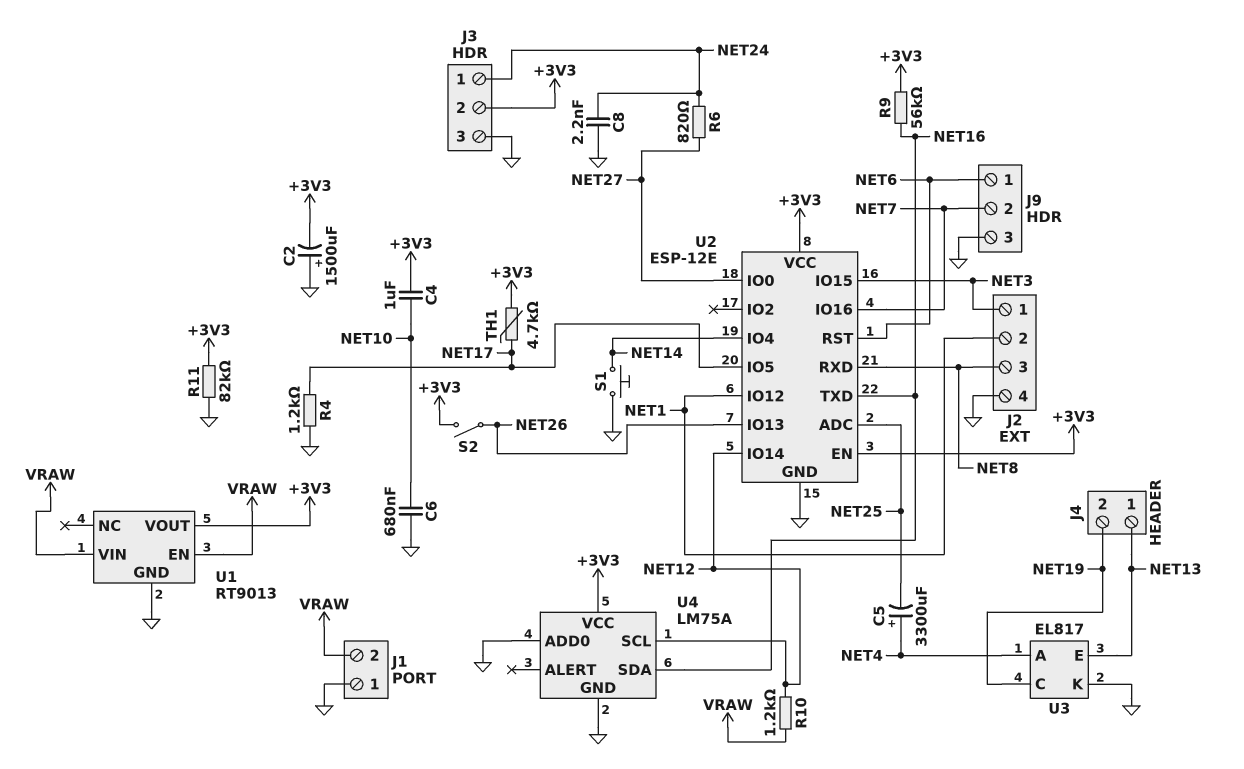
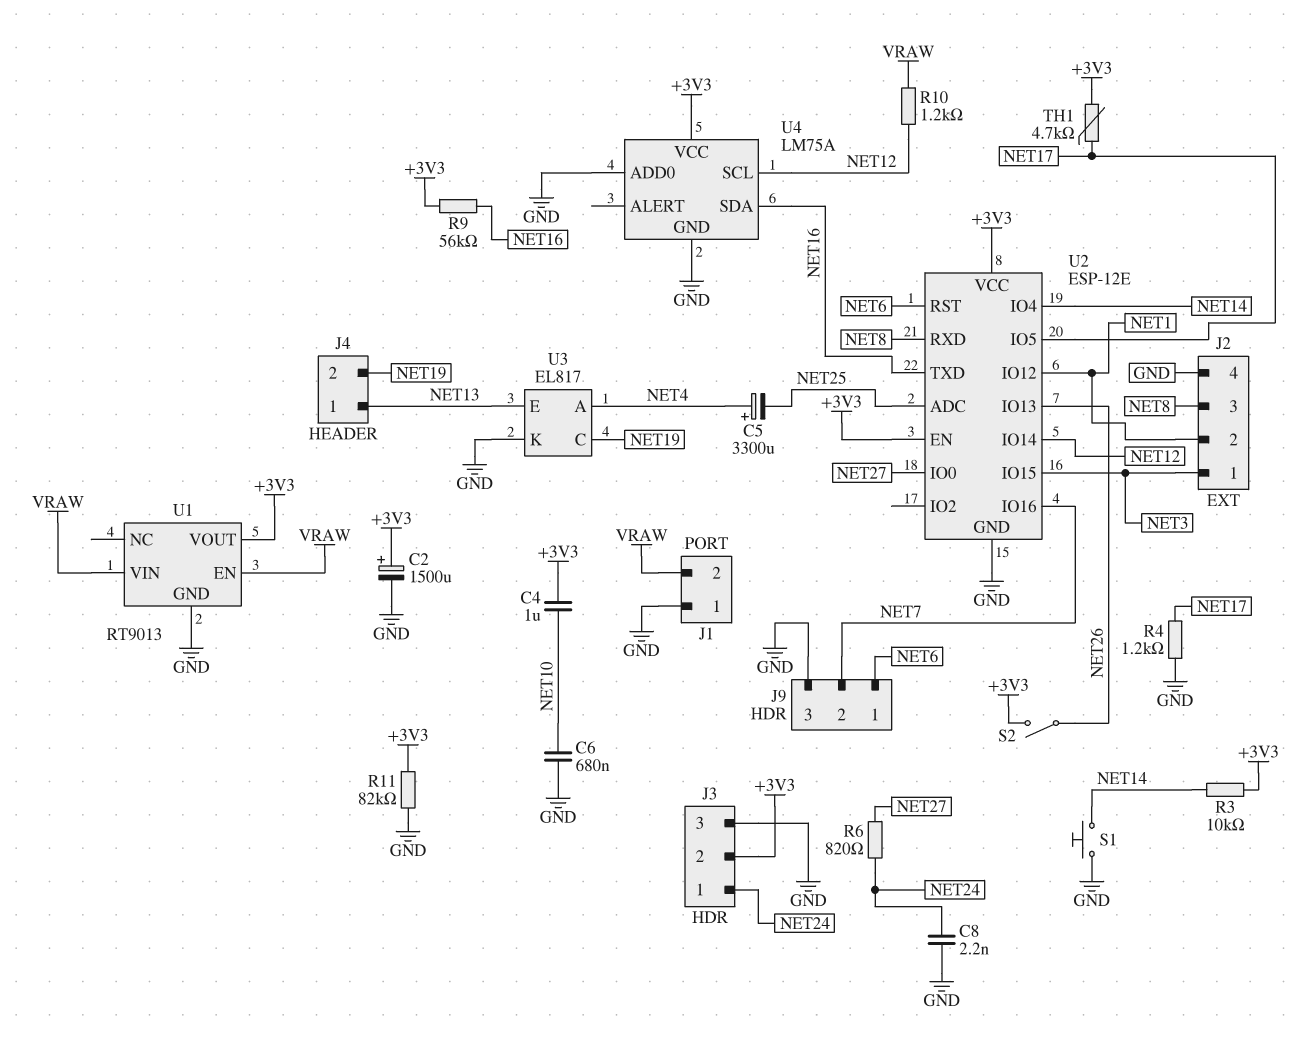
C2: 1500uF (plus GND, minus +3V3) -> 1500uF (plus +3V3, minus GND)
R3: none -> 10k (+3V3, NET14)

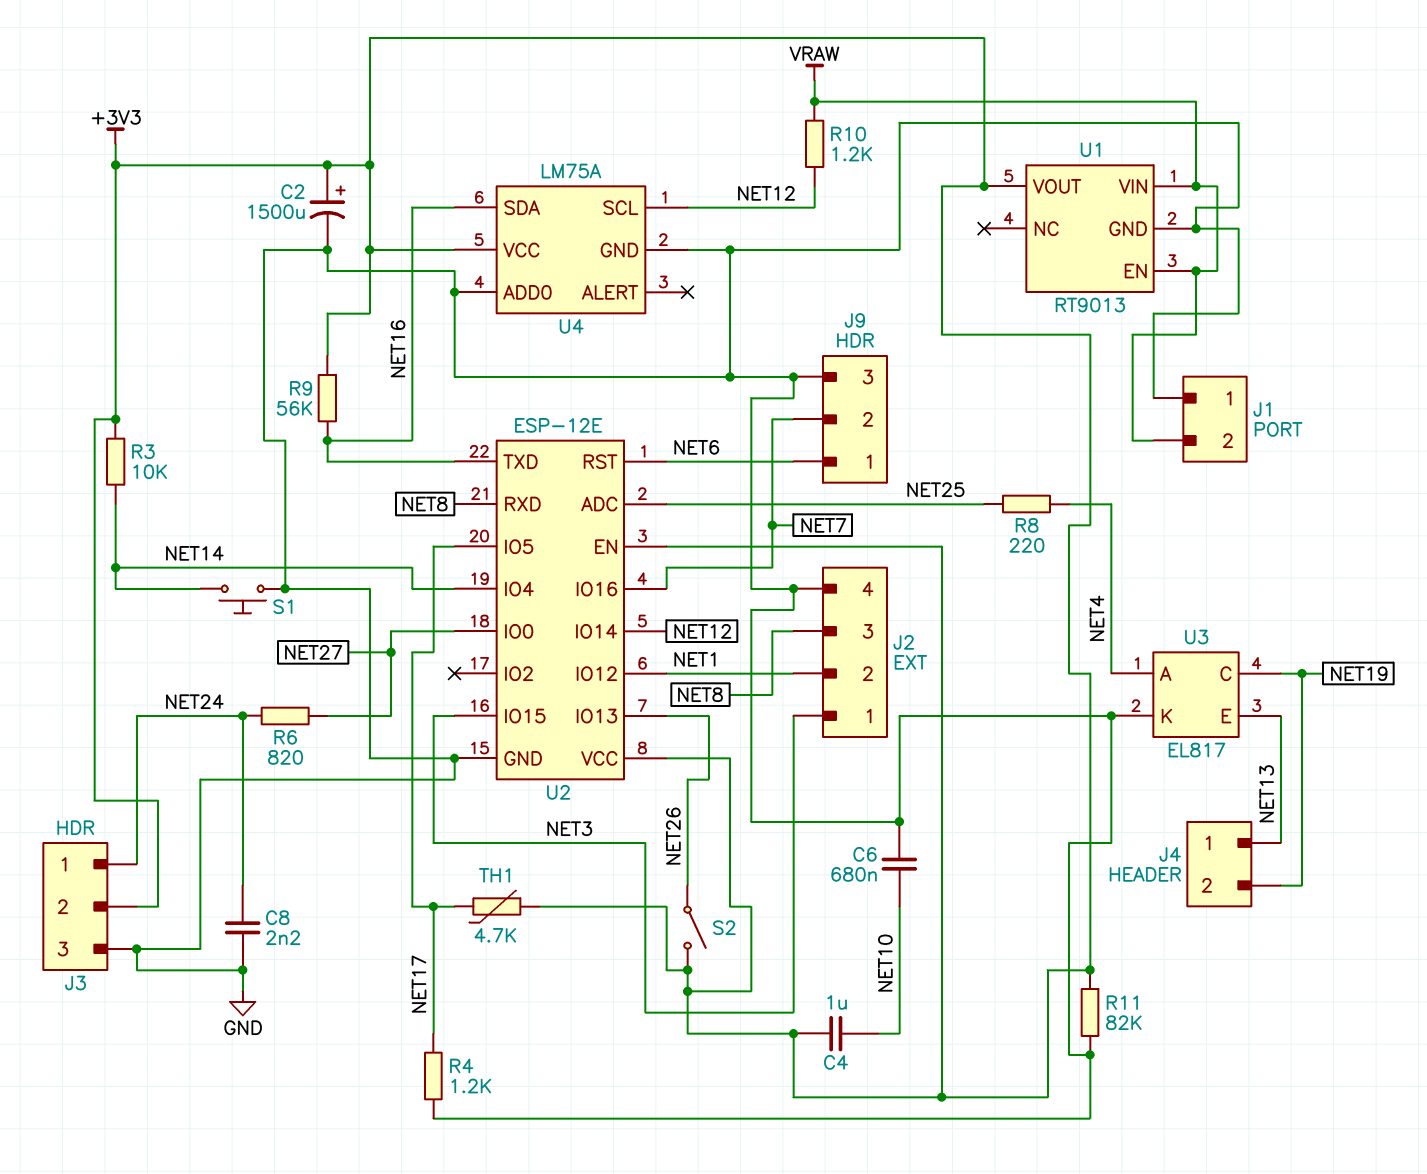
C5: 3300uF (plus NET4, minus NET25) -> none
R8: none -> 220 (NET4, NET25)

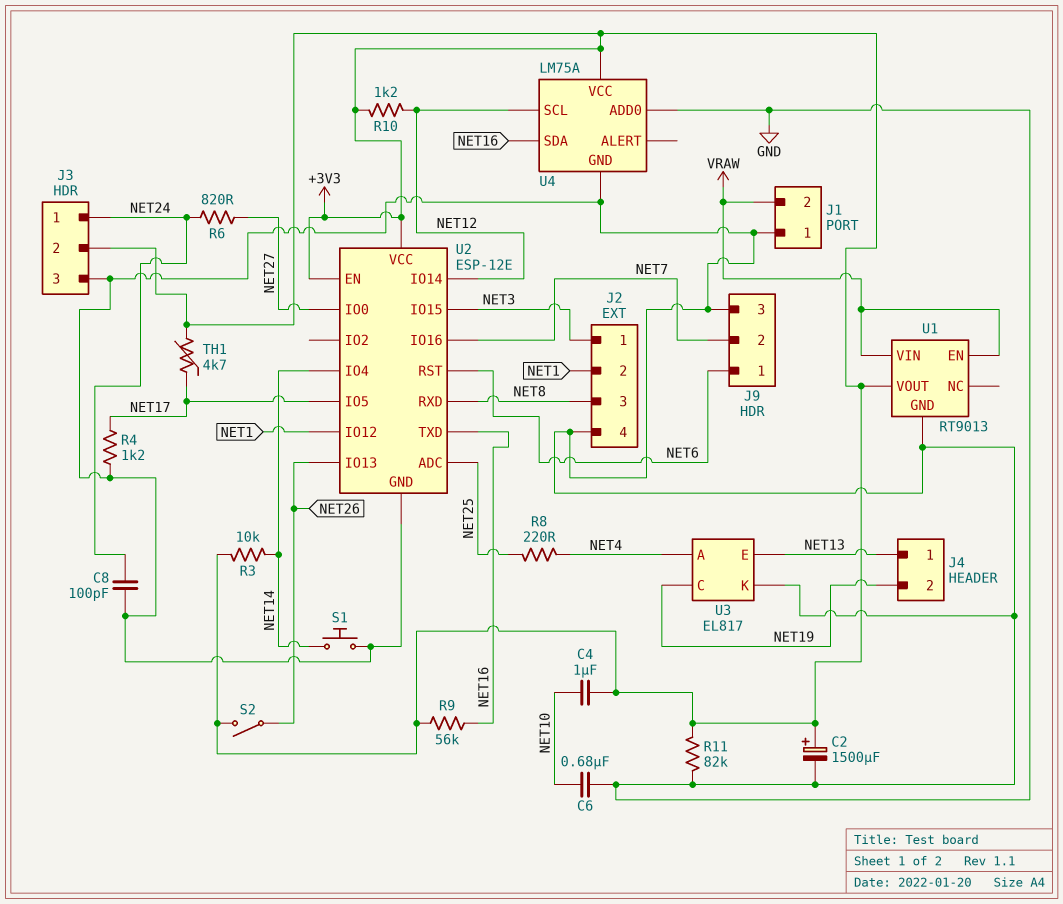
C8: 2.2nF (GND, NET24) -> 100pF (GND, NET24)
R10: 1.2k (NET12, VRAW) -> 1.2k (+3V3, NET12)

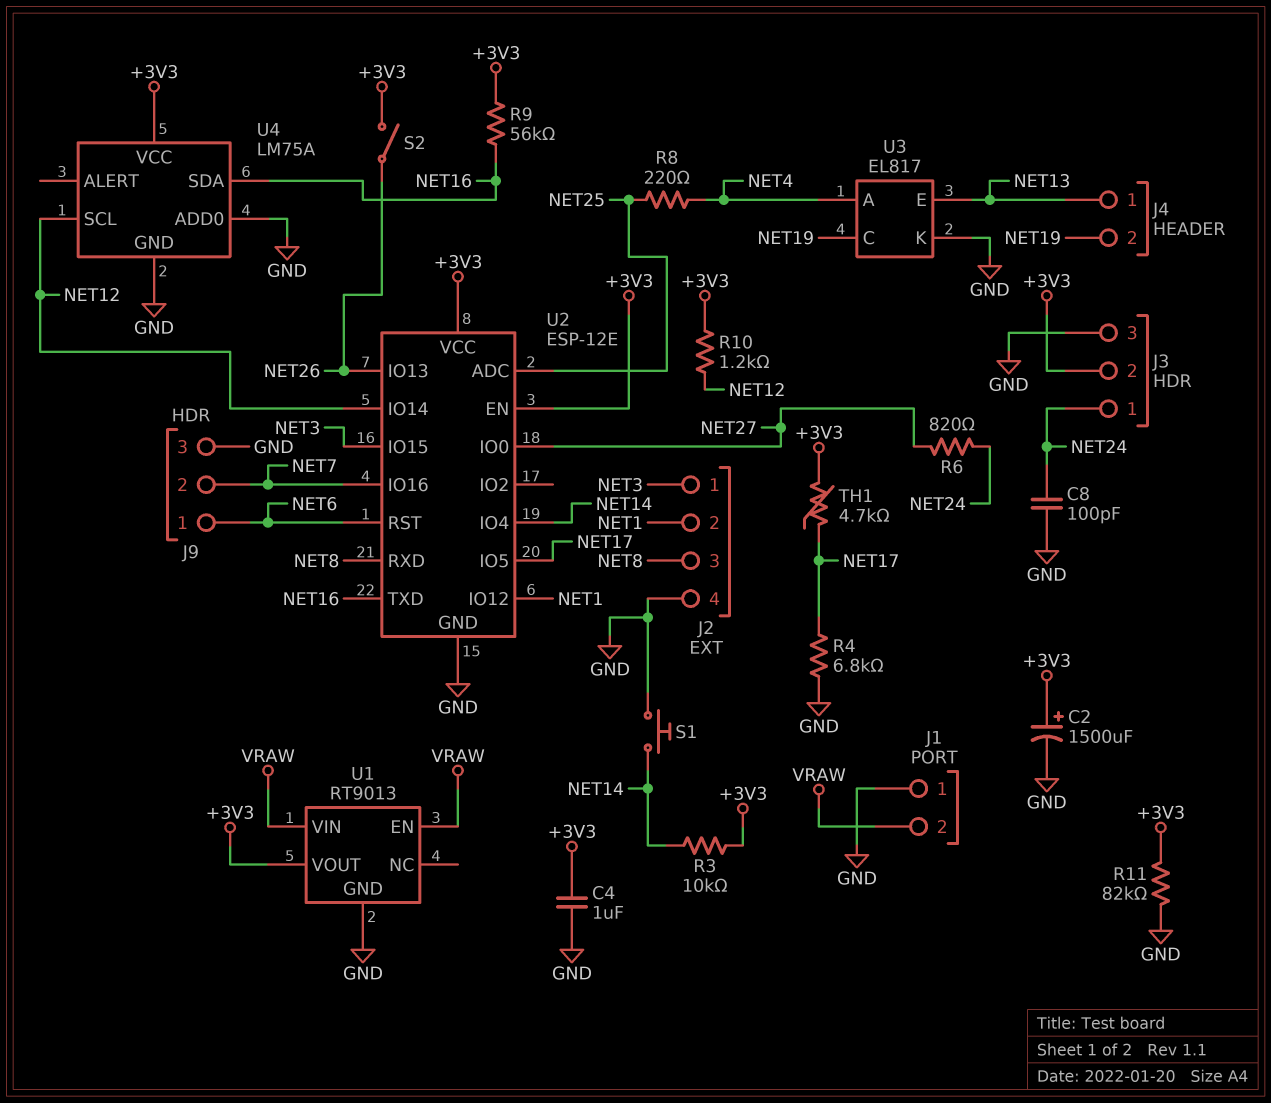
C4: 1uF (+3V3, NET10) -> 1uF (+3V3, GND)
C6: 680nF (GND, NET10) -> none
R4: 1.2k (GND, NET17) -> 6.8k (GND, NET17)

